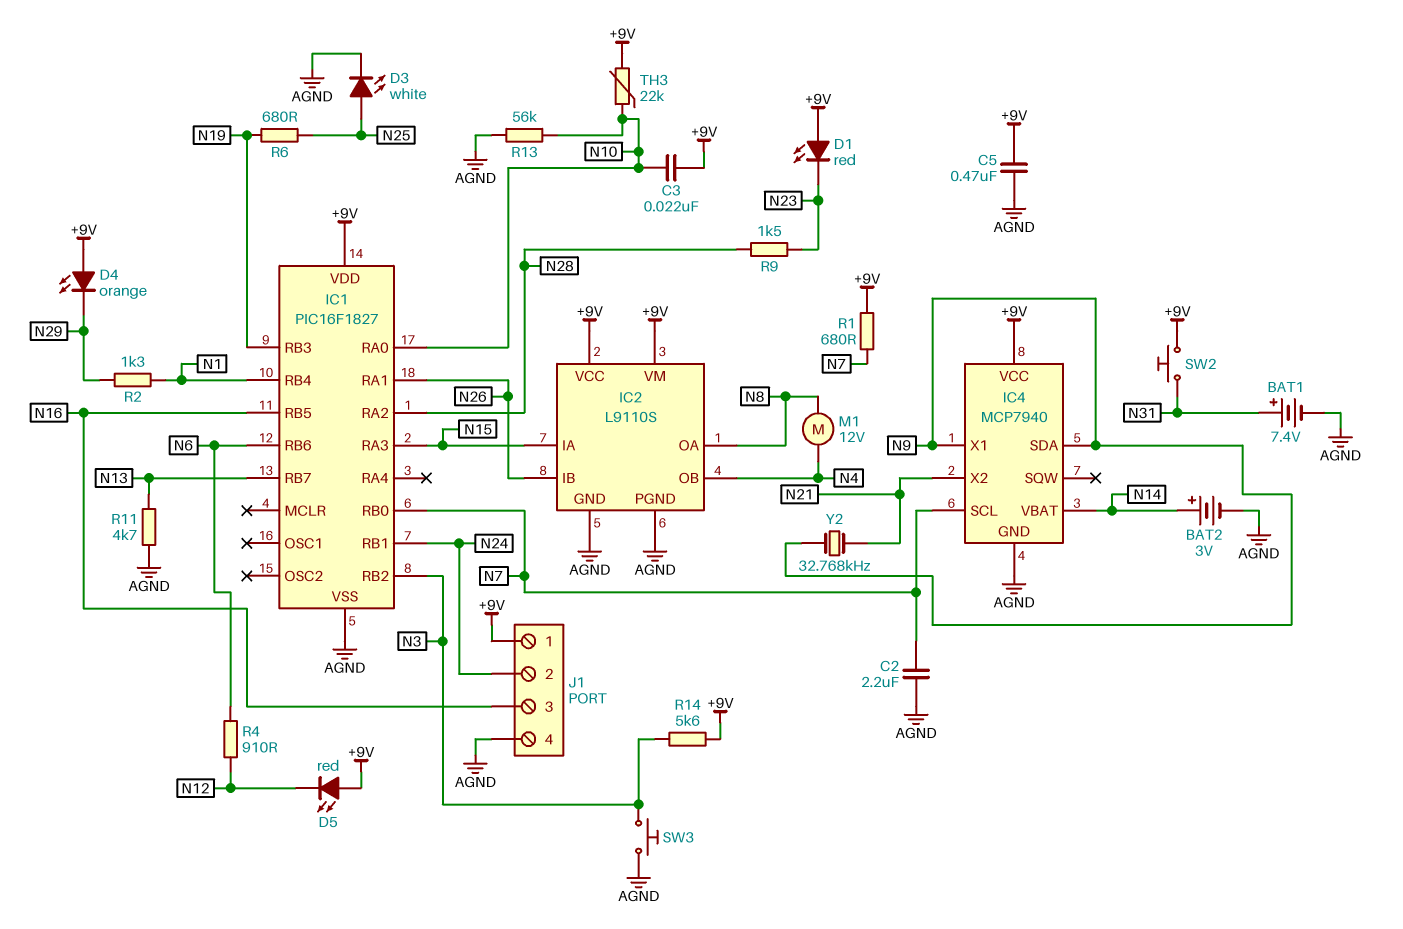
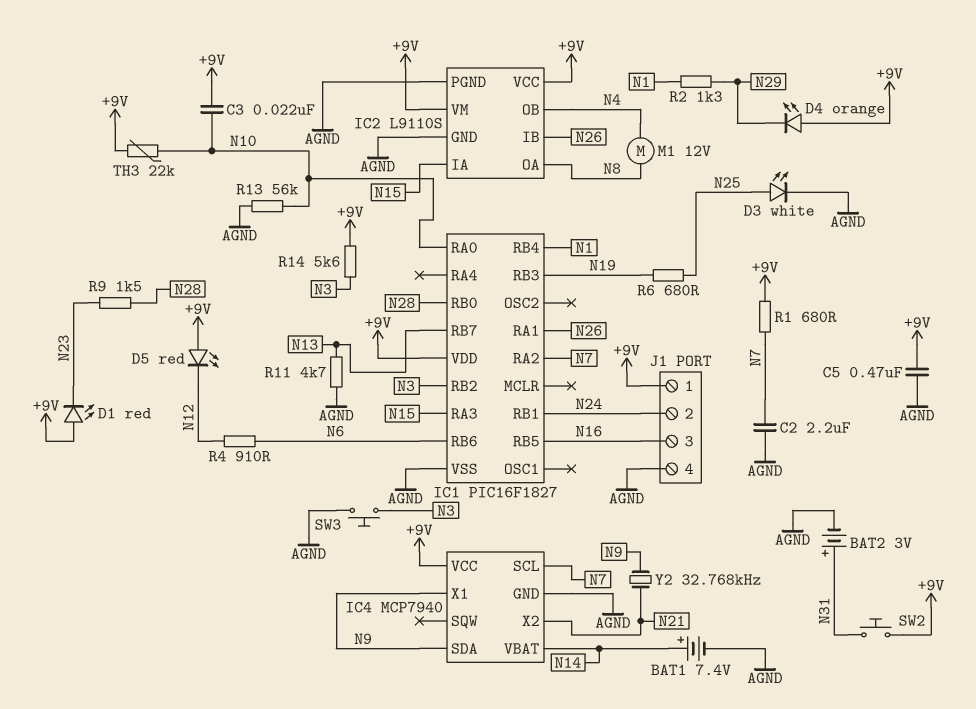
BAT1: 7.4V (plus N31, minus AGND) -> 7.4V (plus N14, minus AGND)
BAT2: 3V (plus N14, minus AGND) -> 3V (plus N31, minus AGND)
IC1 pin RA2: N28 -> N7
IC1 pin RB0: N7 -> N28

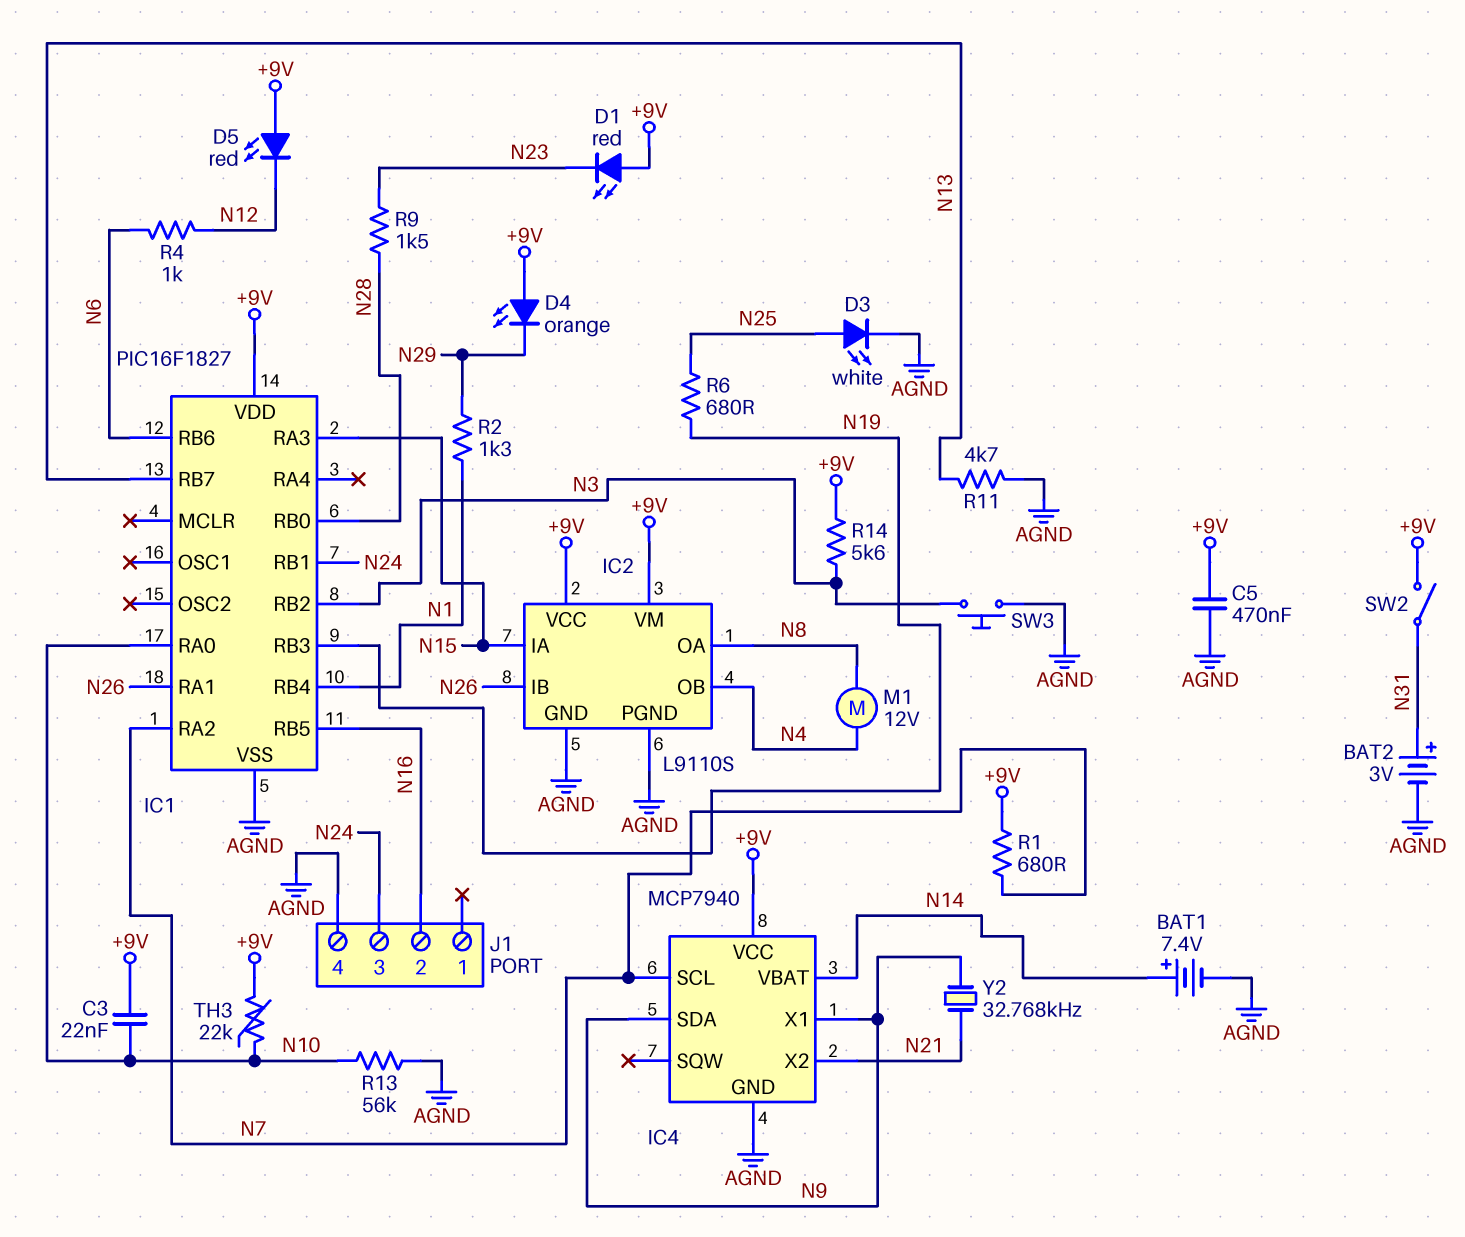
C2: 2.2uF (AGND, N7) -> none
J1 pin 1: +9V -> none
J1 pin 2: N24 -> N16
J1 pin 3: N16 -> N24
R4: 910 (N6, N12) -> 1k (N6, N12)
SW2: button (+9V, N31) -> switch (+9V, N31)

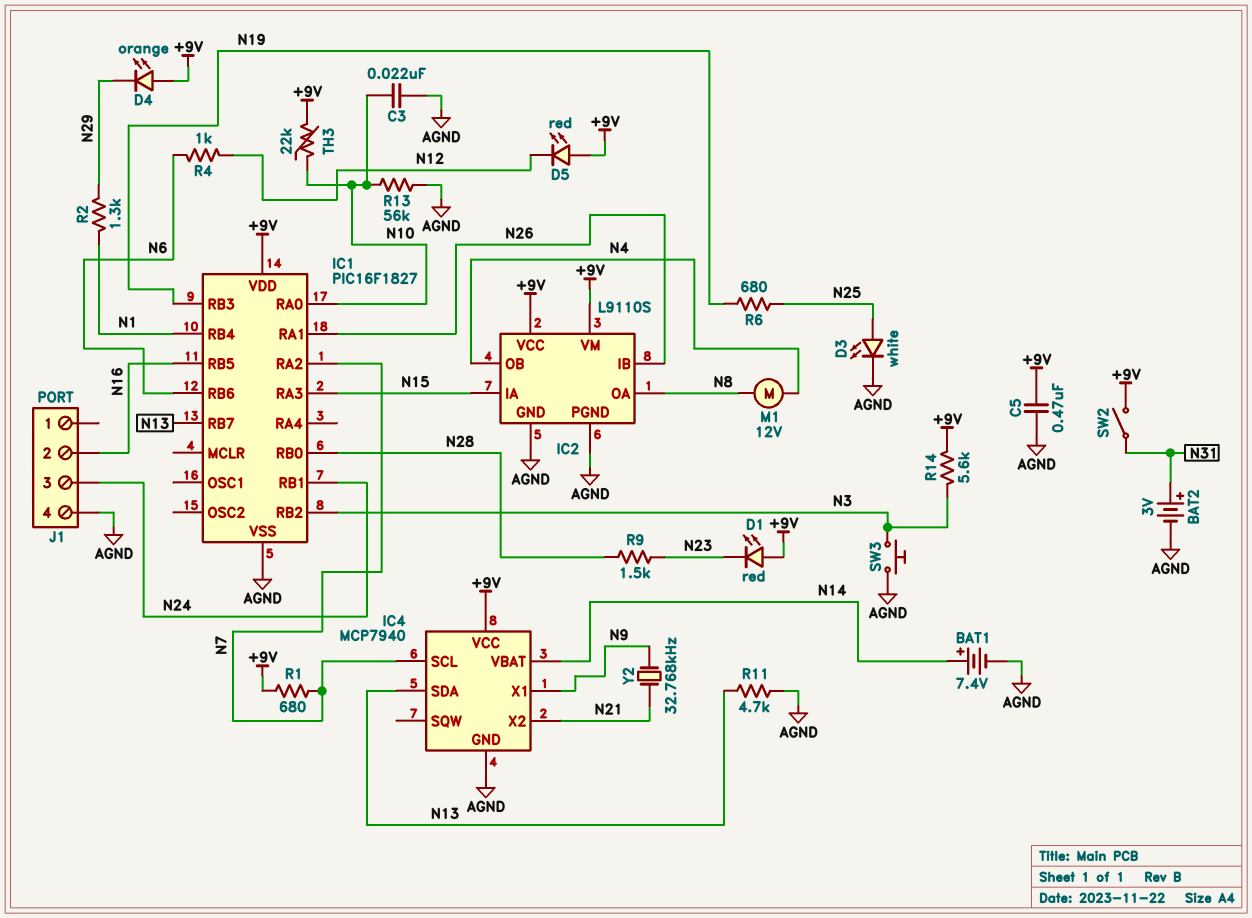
C3: 22nF (+9V, N10) -> 22nF (AGND, N10)
IC4 pin SDA: N9 -> N13

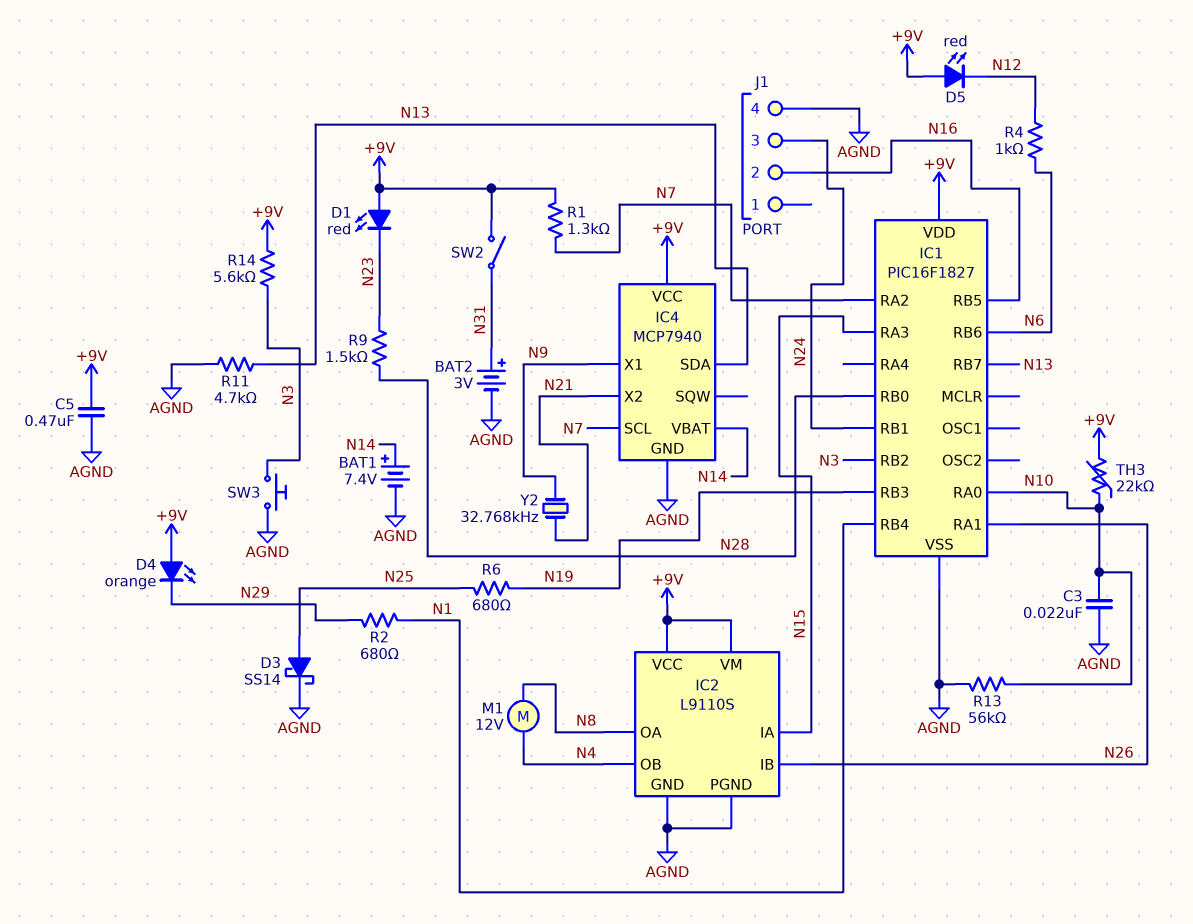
D3: LED white (A N25, K AGND) -> schottky SS14 (A N25, K AGND)
R1: 680 (+9V, N7) -> 1.3k (+9V, N7)
R2: 1.3k (N1, N29) -> 680 (N1, N29)

